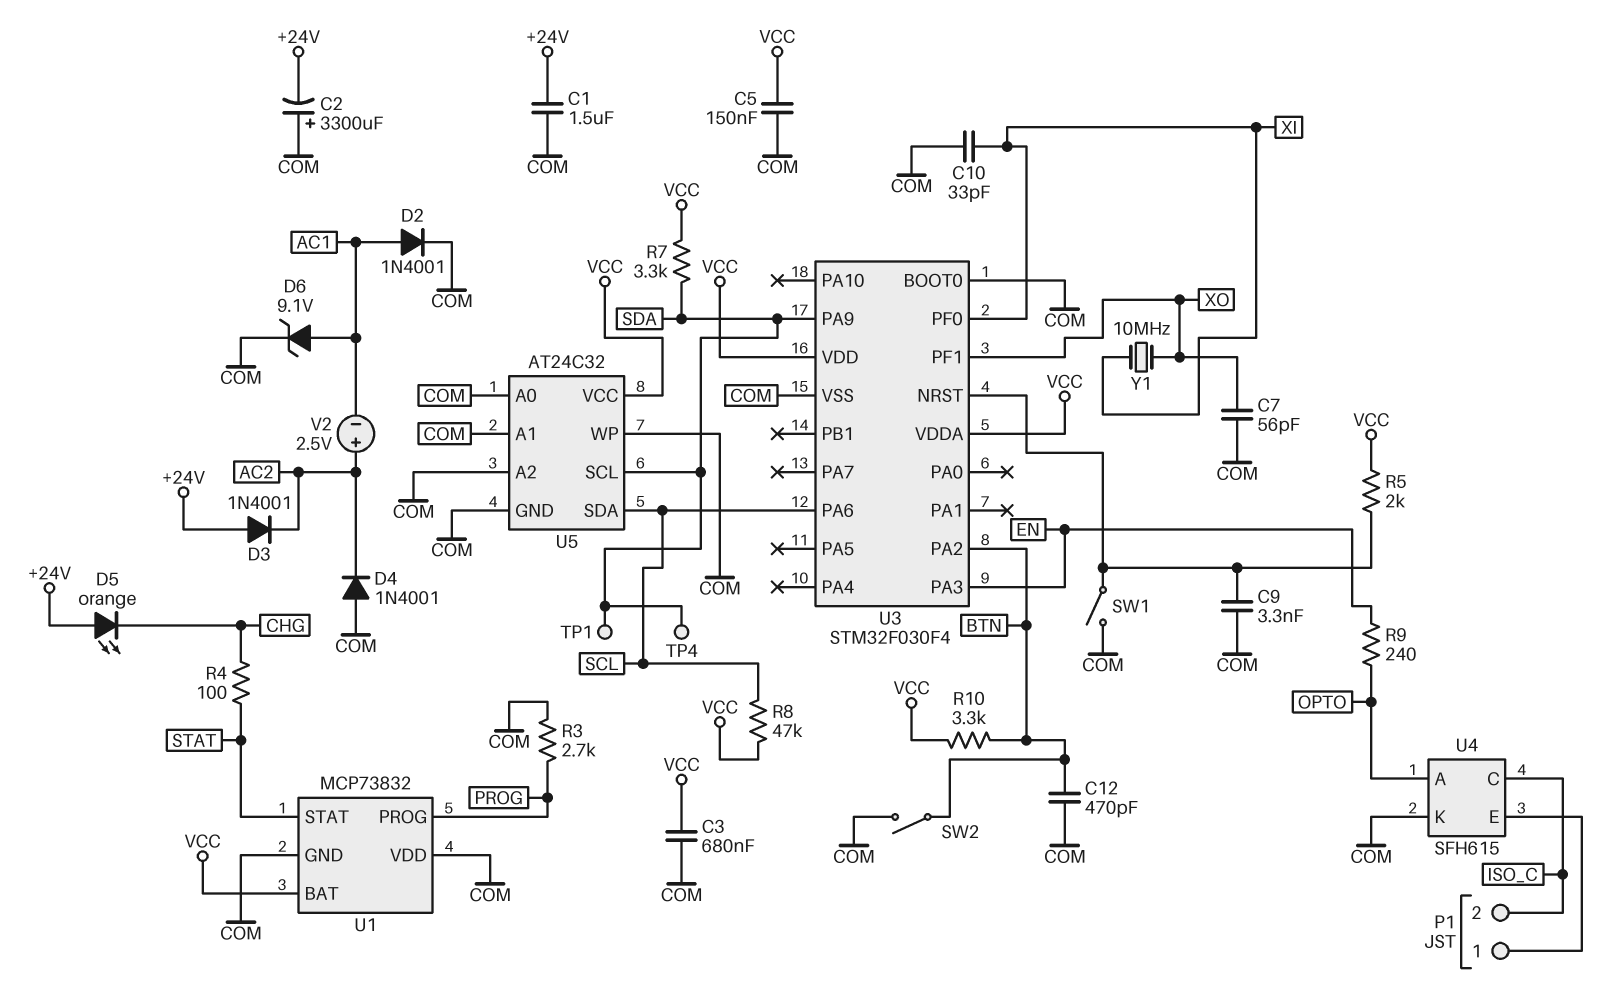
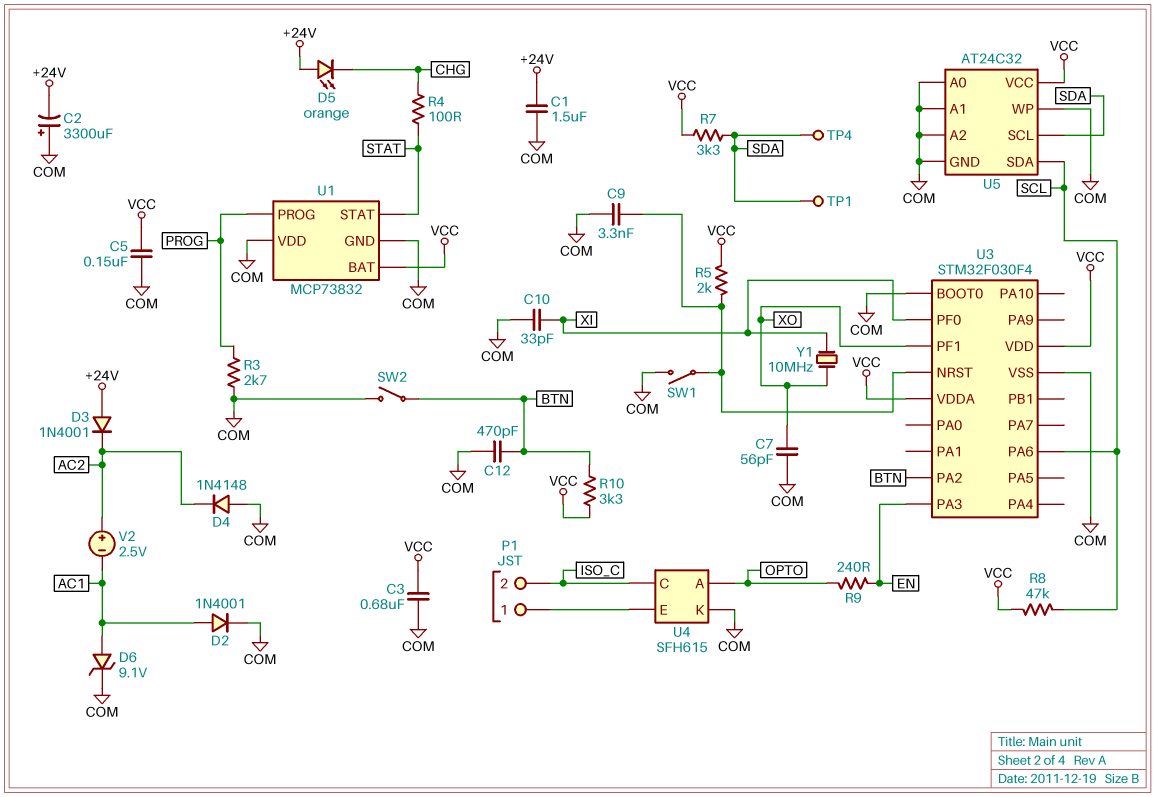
D4: diode 1N4001 (A COM, K AC2) -> diode 1N4148 (A COM, K AC2)
U3 pin PA9: SDA -> none

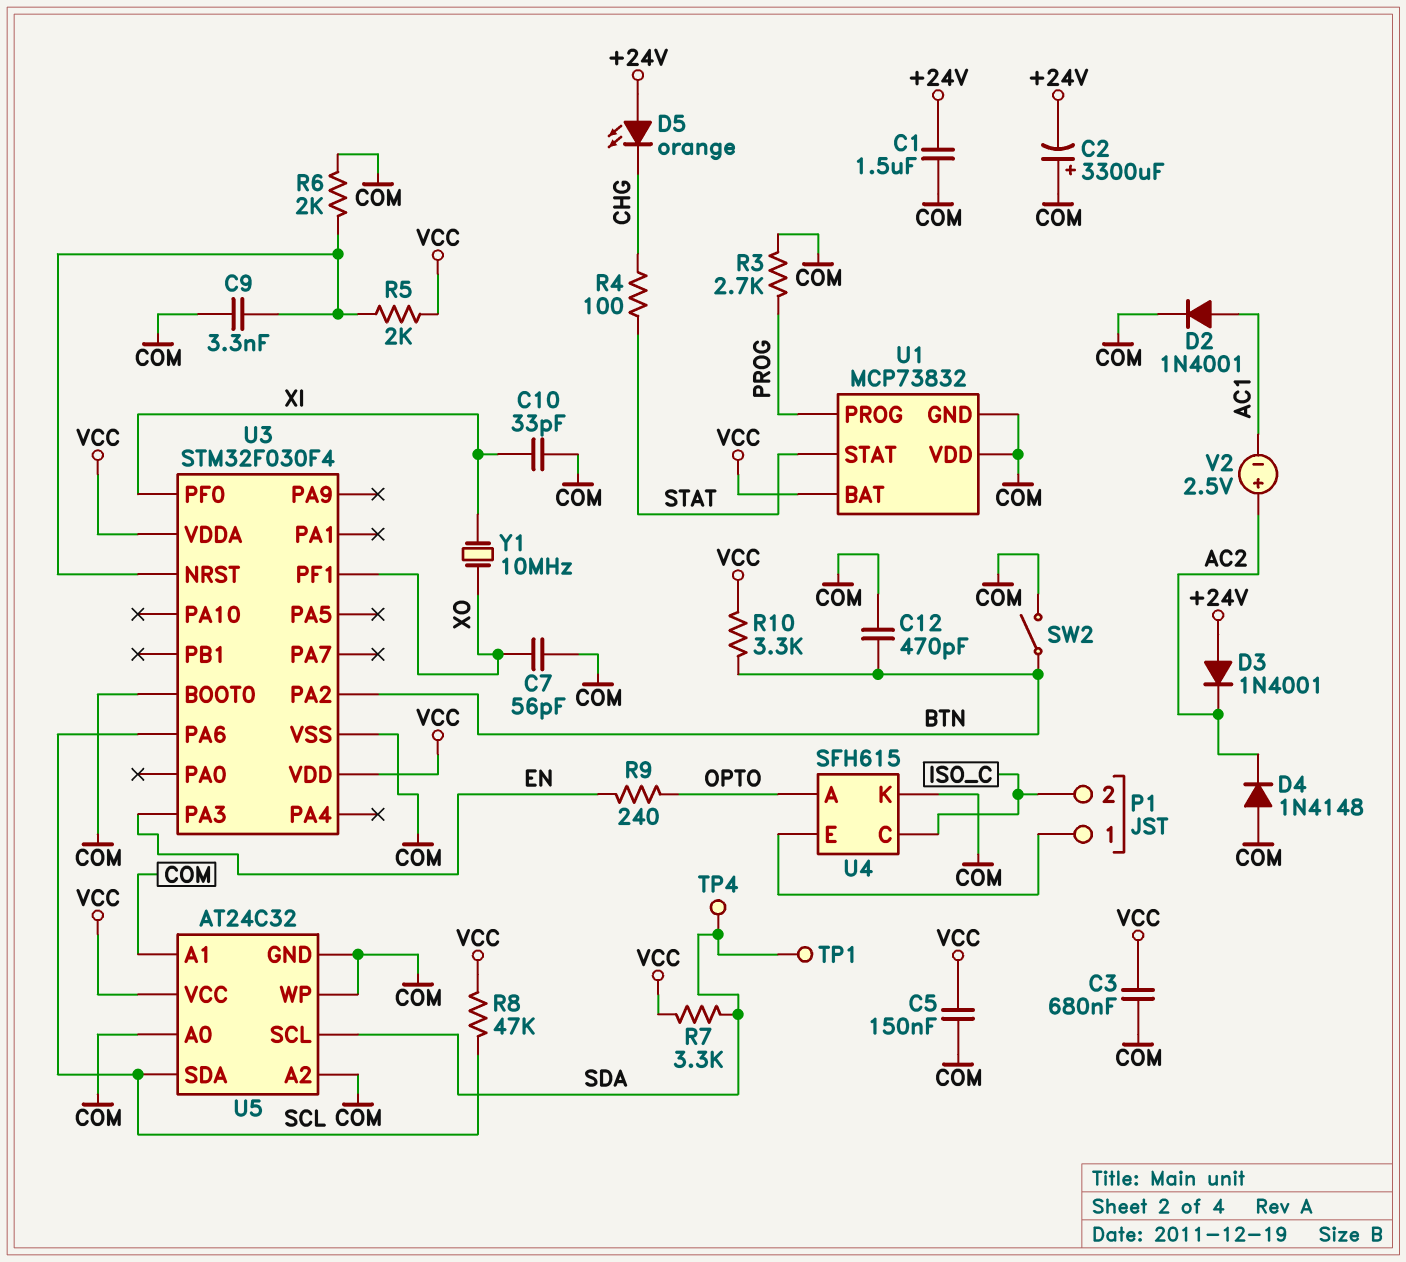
D6: zener 9.1V (A AC1, K COM) -> none
R6: none -> 2k (COM, U3/NRST)
SW1: switch (COM, U3/NRST) -> none

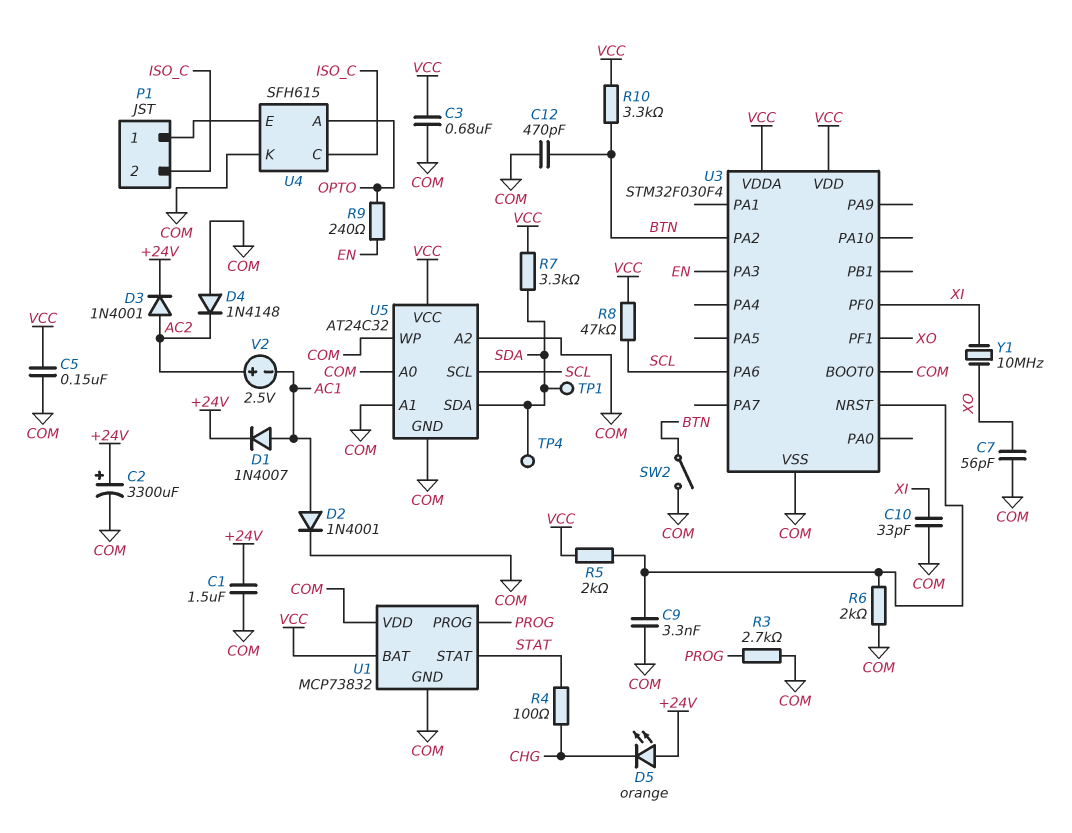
C2: 3300uF (plus COM, minus +24V) -> 3300uF (plus +24V, minus COM)
D1: none -> diode 1N4007 (A AC1, K +24V)
D3: diode 1N4001 (A +24V, K AC2) -> diode 1N4001 (A AC2, K +24V)
U5 pin SCL: SDA -> SCL
U5 pin SDA: SCL -> SDA

